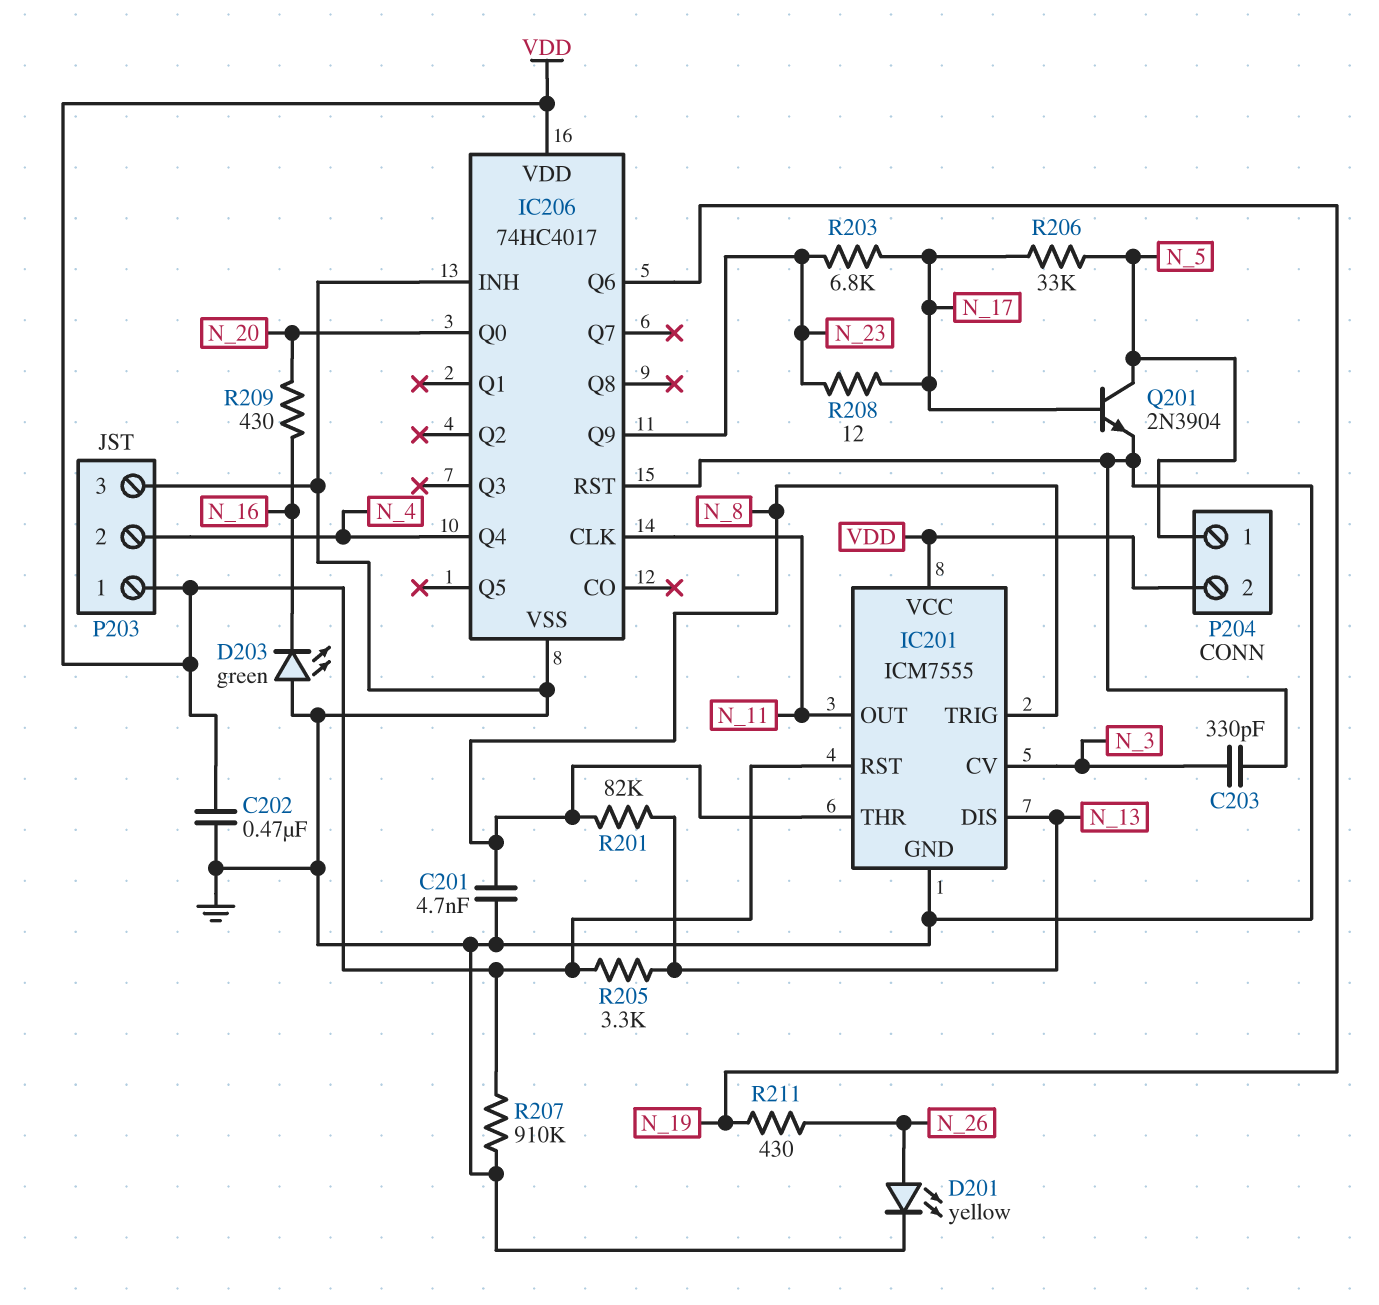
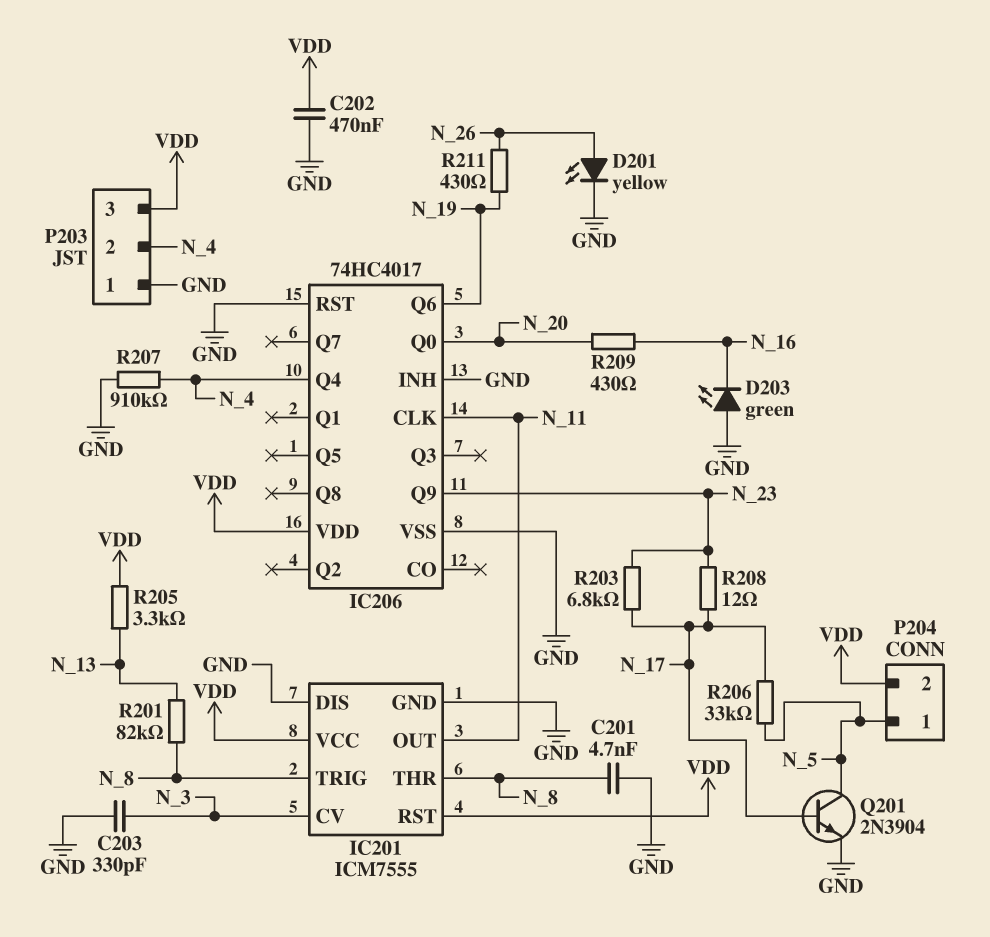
IC201 pin DIS: N_13 -> GND
P203 pin 1: VDD -> GND
P203 pin 3: GND -> VDD
R207: 910k (GND, VDD) -> 910k (GND, N_4)

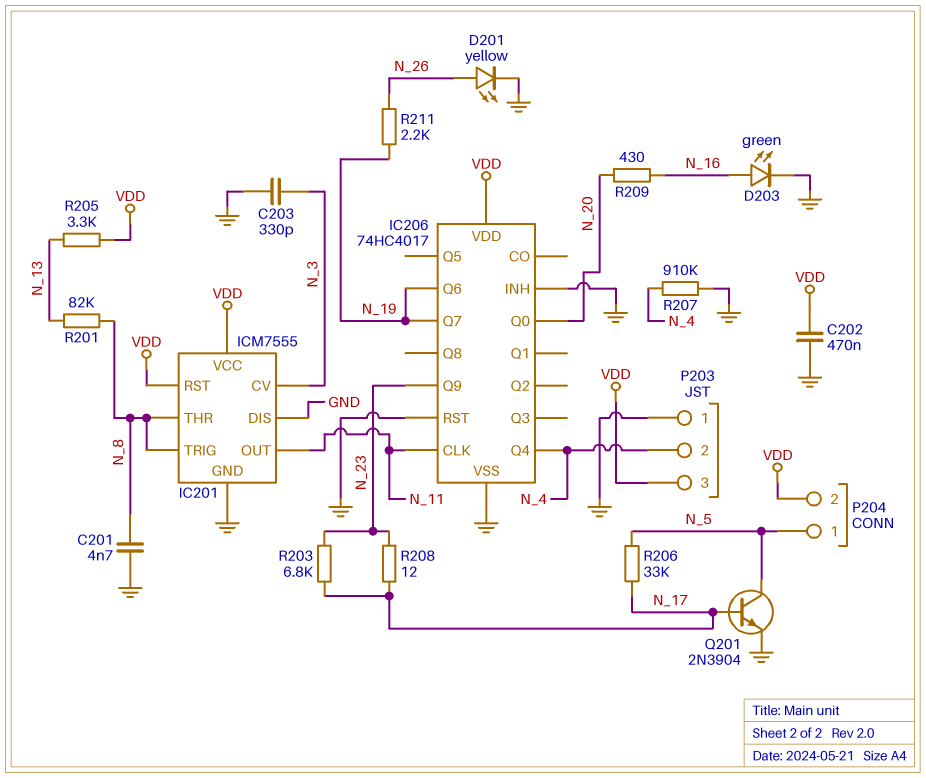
D203: LED green (A GND, K N_16) -> LED green (A N_16, K GND)
IC206 pin Q7: none -> N_19
R211: 430 (N_19, N_26) -> 2.2k (N_19, N_26)

